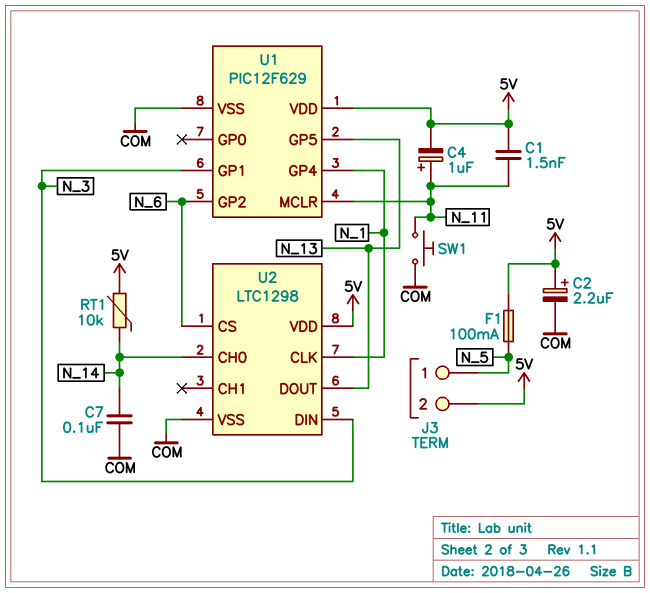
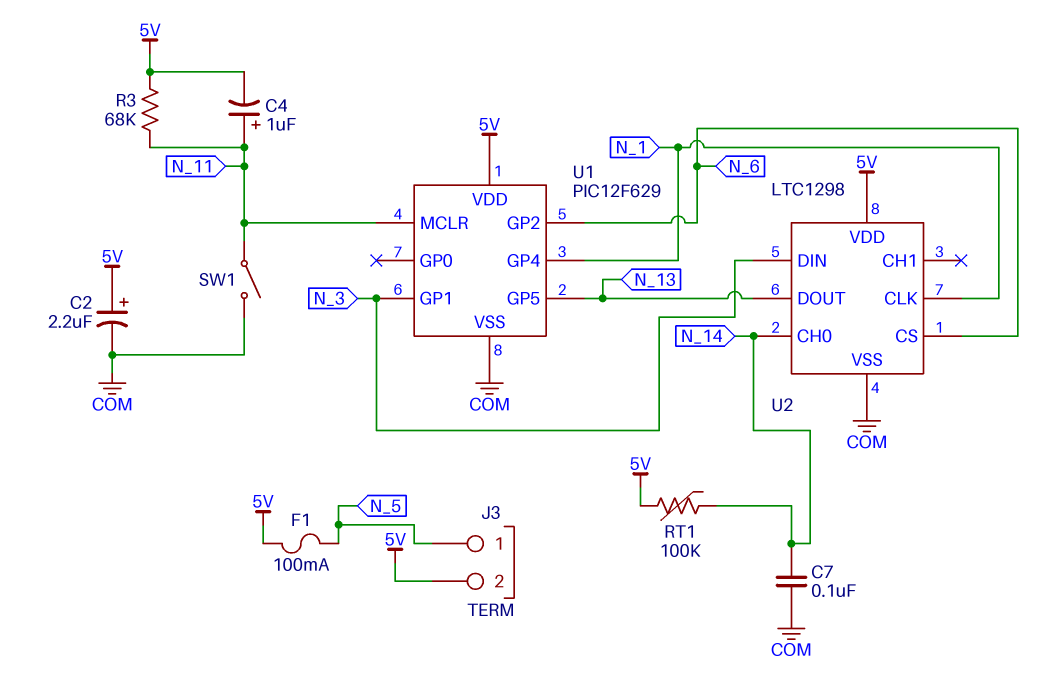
C1: 1.5nF (5V, N_11) -> none
R3: none -> 68k (5V, N_11)
RT1: 10k (5V, N_14) -> 100k (5V, N_14)
SW1: button (COM, N_11) -> switch (COM, N_11)

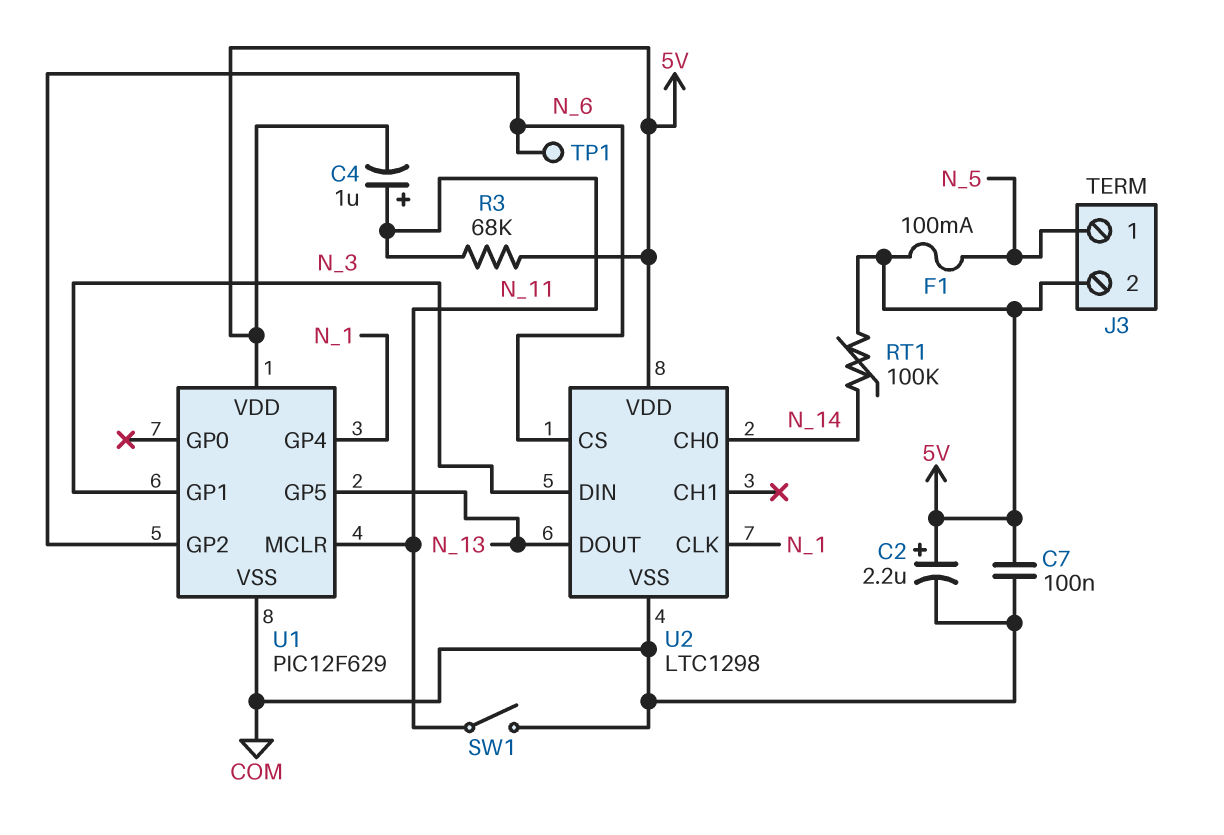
C7: 100nF (COM, N_14) -> 100nF (5V, COM)
TP1: none -> test point (N_6)

